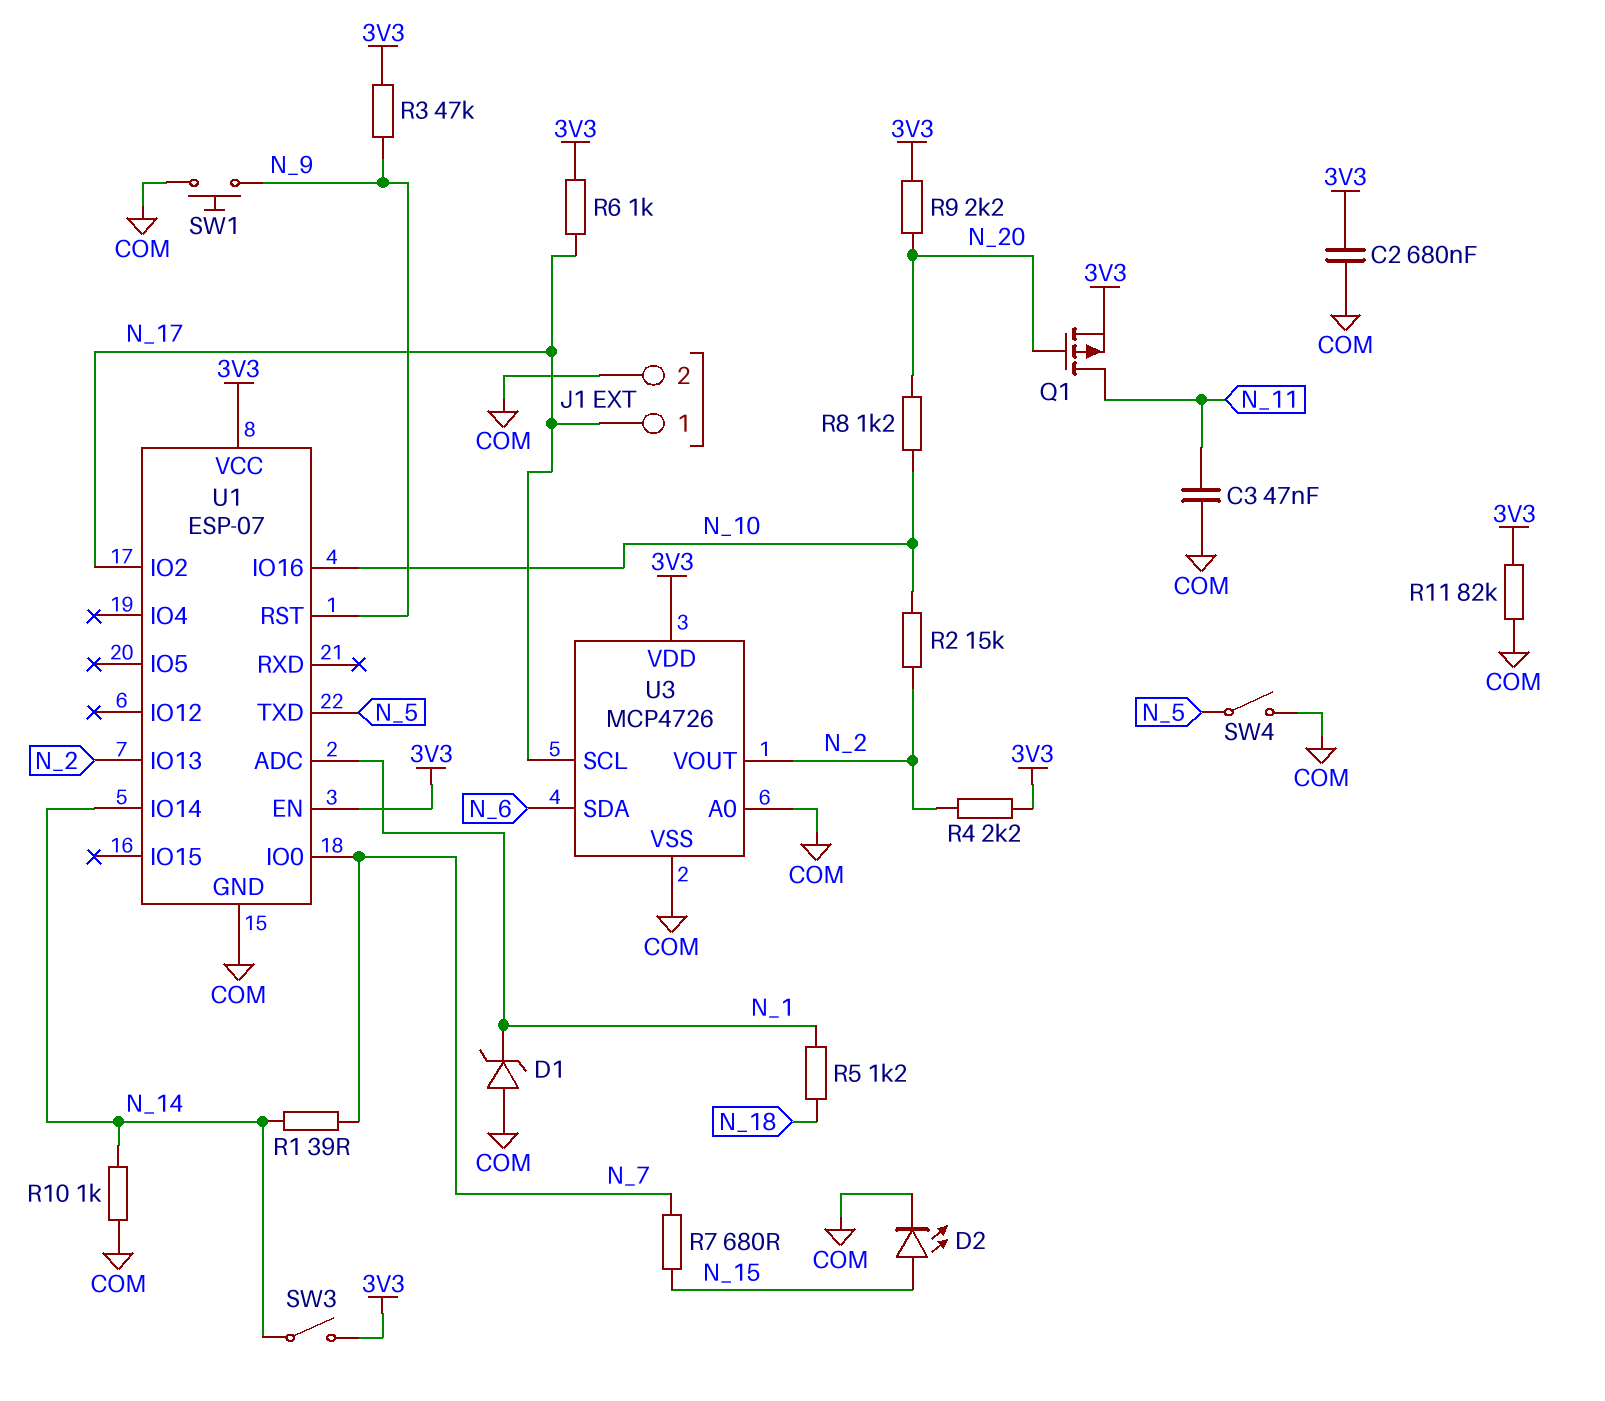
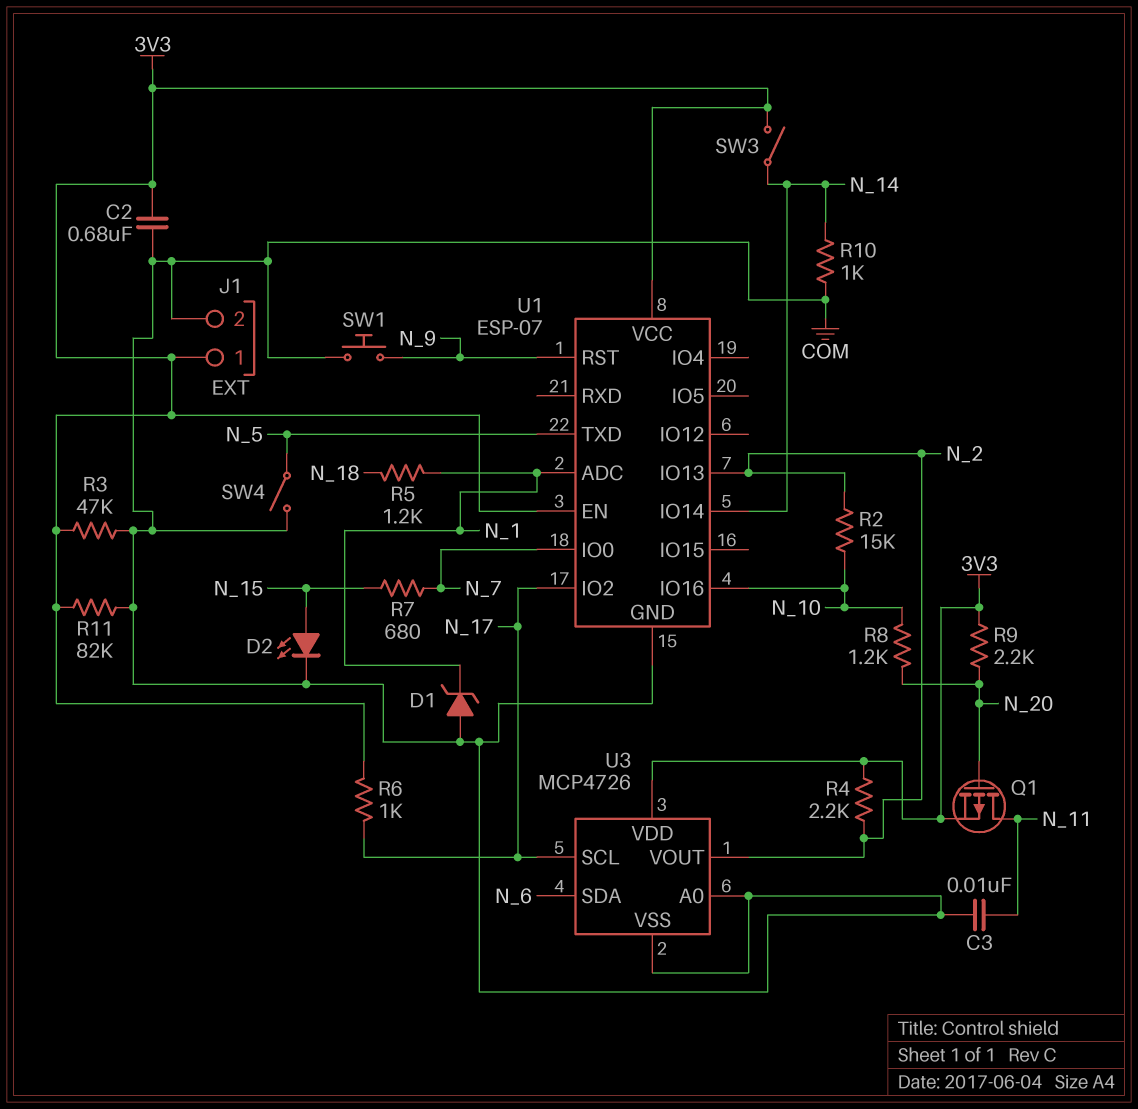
C3: 47nF (COM, N_11) -> 10nF (COM, N_11)
J1 pin 1: N_17 -> 3V3
R1: 39 (N_7, N_14) -> none
R3: 47k (3V3, N_9) -> 47k (3V3, COM)

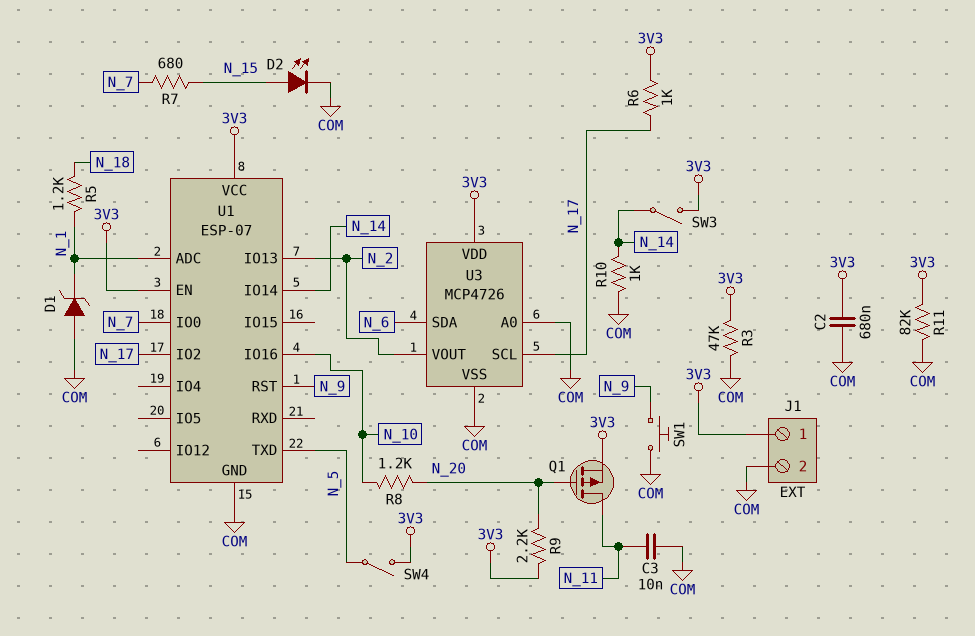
R2: 15k (N_2, N_10) -> none
R4: 2.2k (3V3, N_2) -> none
SW4: switch (COM, N_5) -> switch (3V3, N_5)

